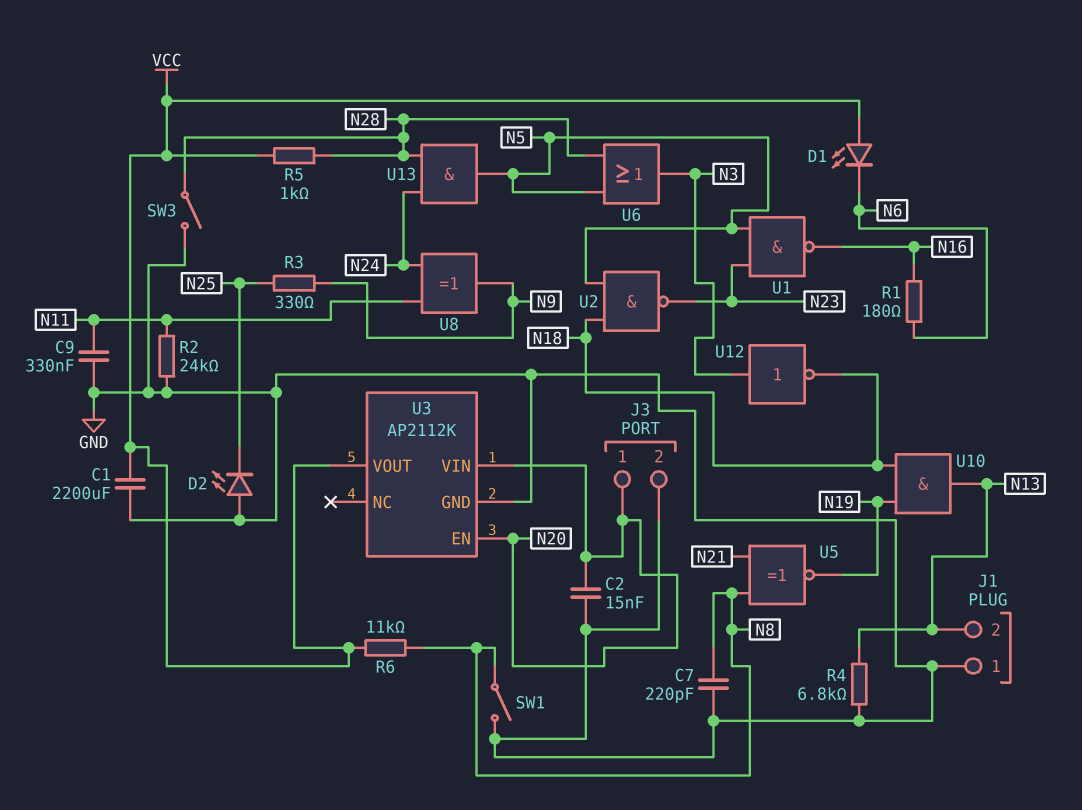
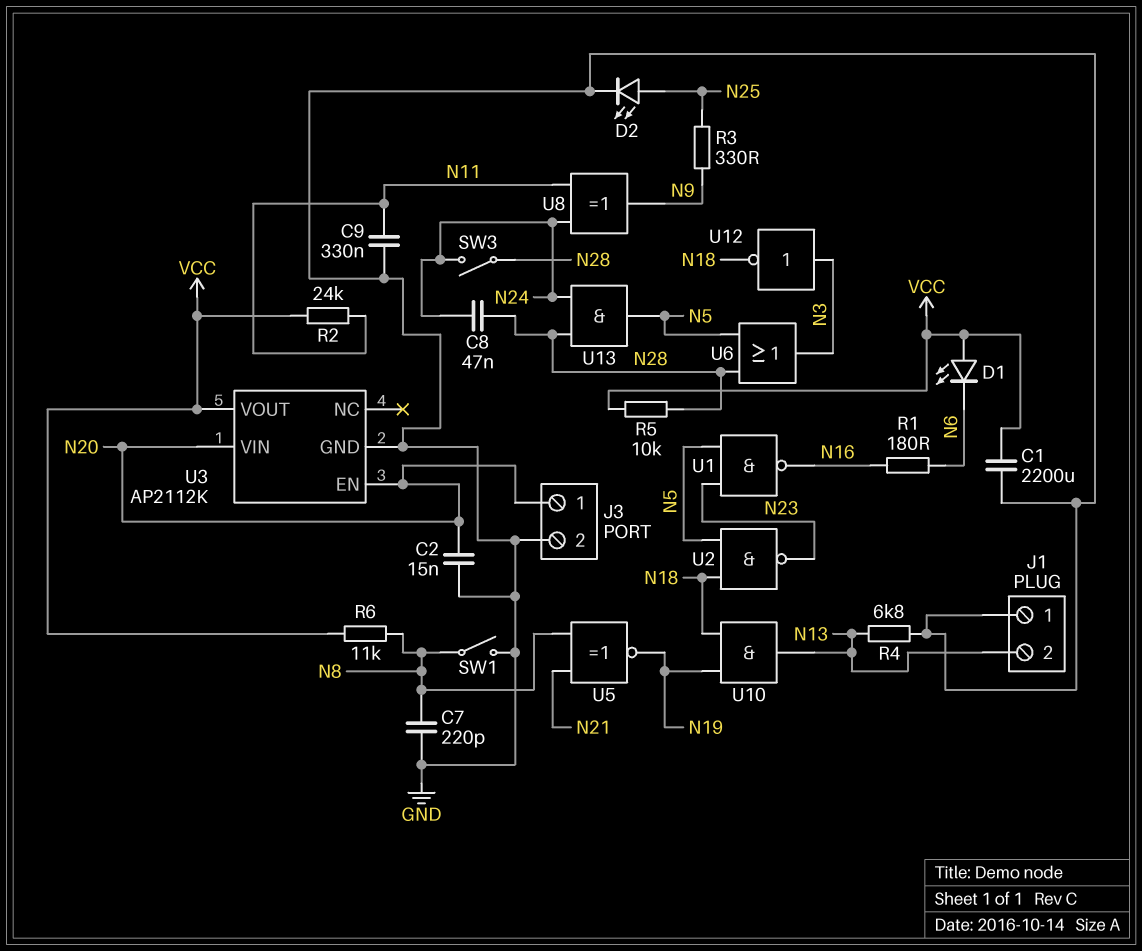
C8: none -> 47nF (N24, N28)
D2: LED (A GND, K N25) -> LED (A N25, K GND)
R2: 24k (GND, N11) -> 24k (N11, VCC)
R5: 1k (N28, VCC) -> 10k (N28, VCC)
SW3: switch (GND, N28) -> switch (N24, N28)

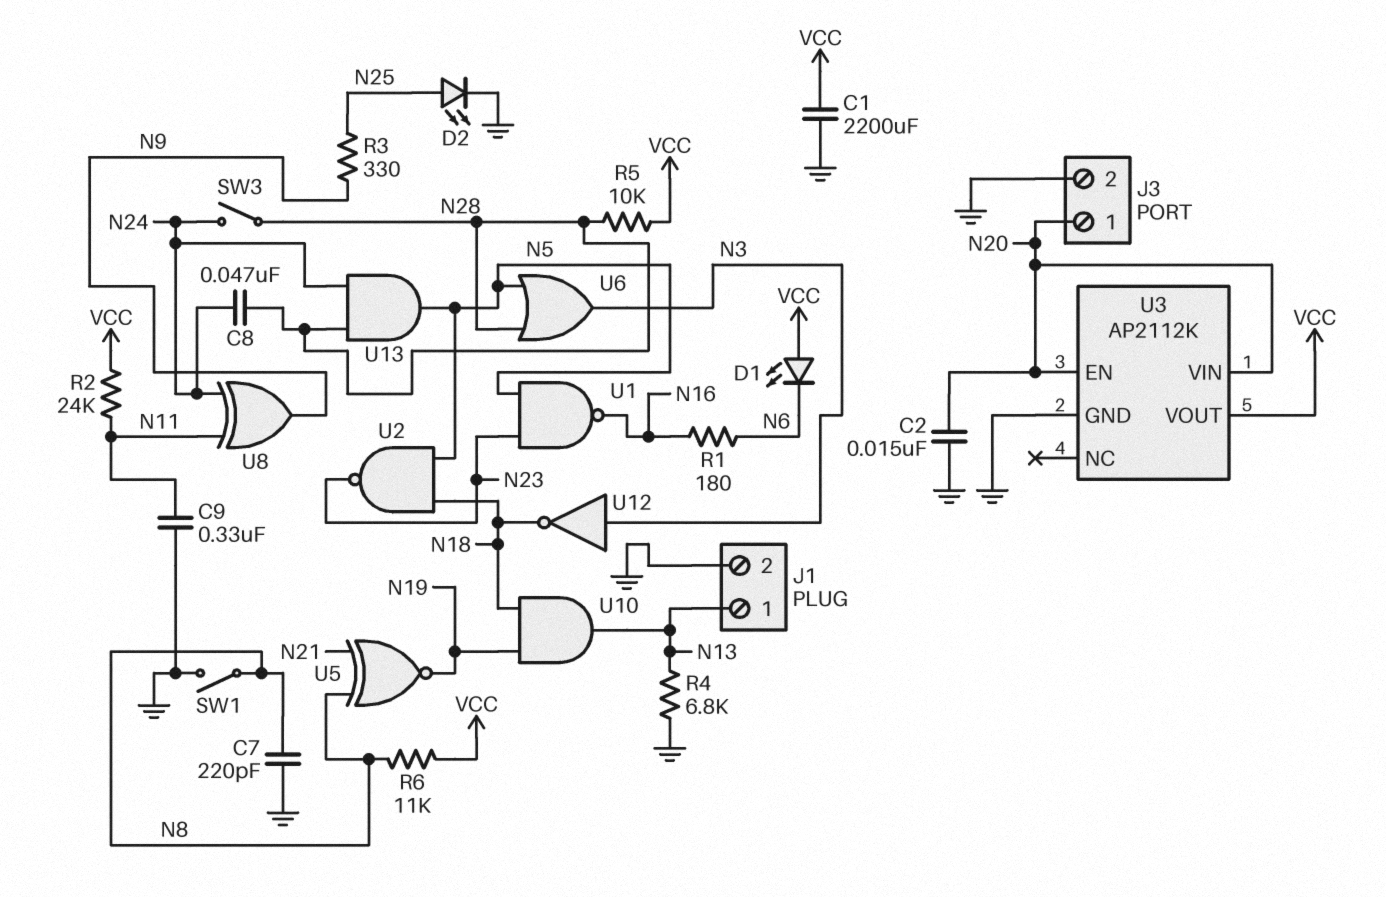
J1 pin 1: GND -> N13
J1 pin 2: N13 -> GND

